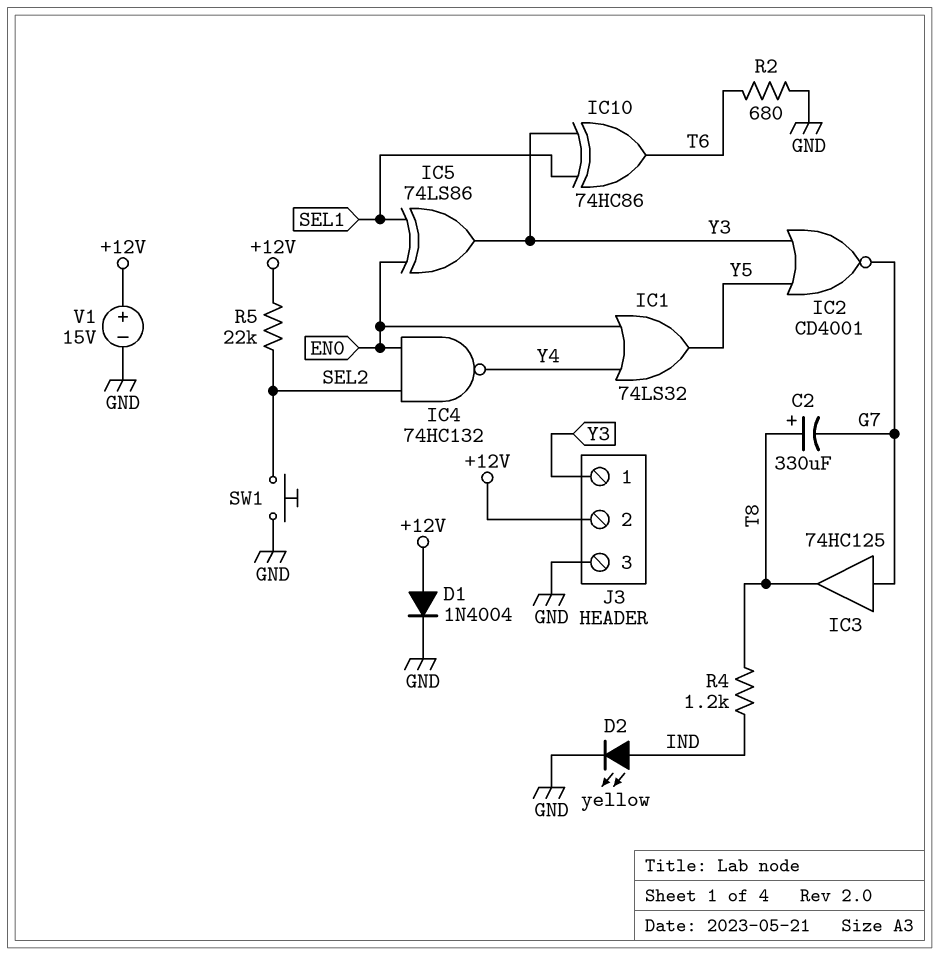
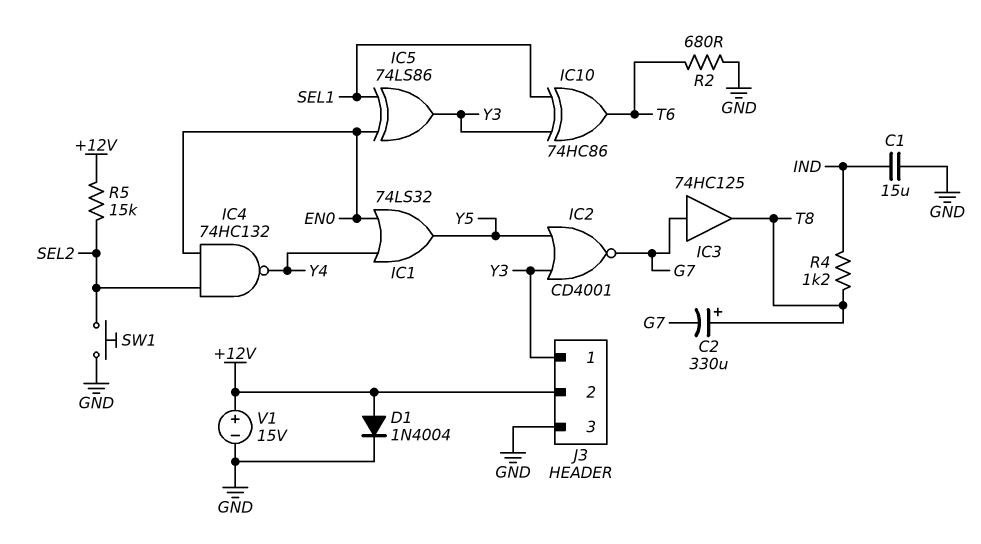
C1: none -> 15uF (GND, IND)
D2: LED yellow (A IND, K GND) -> none
R5: 22k (+12V, SEL2) -> 15k (+12V, SEL2)

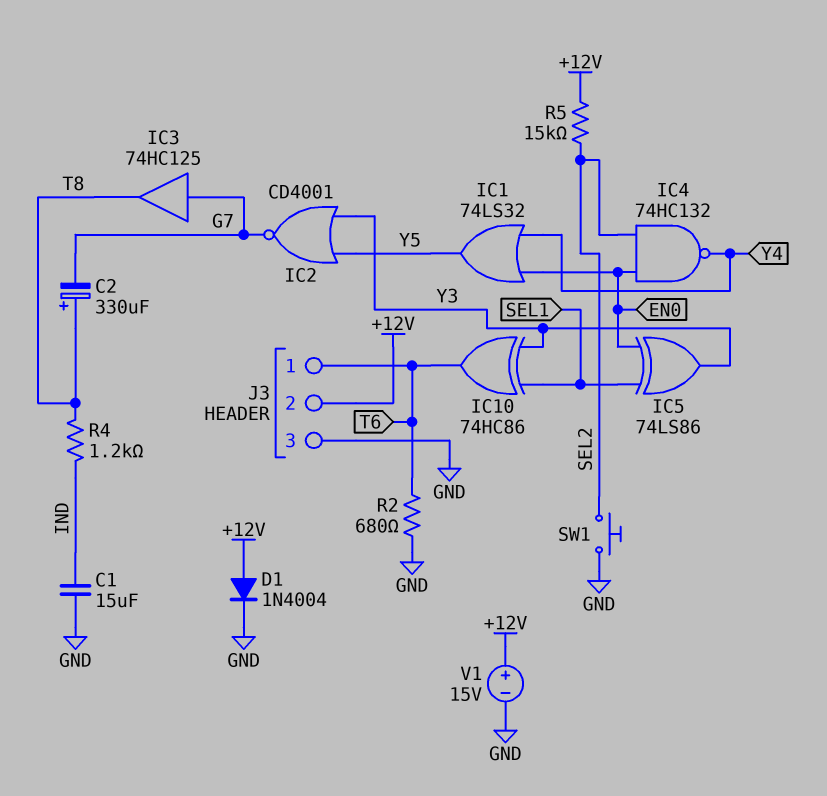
J3 pin 1: Y3 -> T6

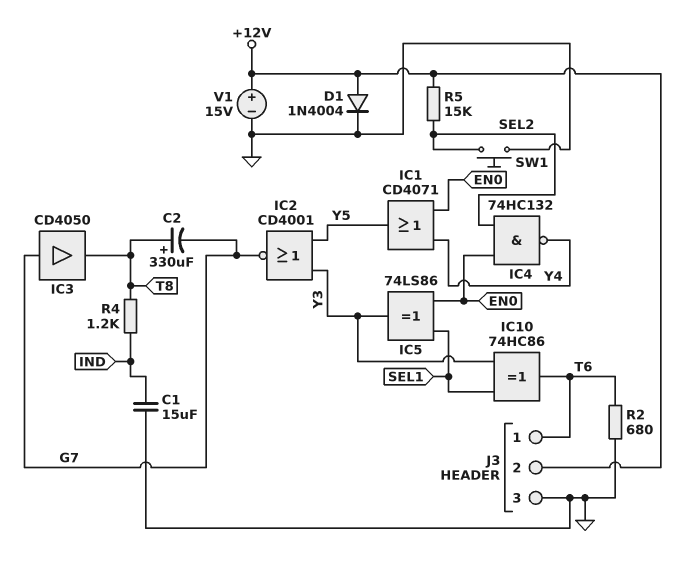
IC1: OR 74LS32 (in EN0, in Y4, out Y5) -> OR CD4071 (in EN0, in Y4, out Y5)
IC3: buffer 74HC125 (in G7, out T8) -> buffer CD4050 (in G7, out T8)

